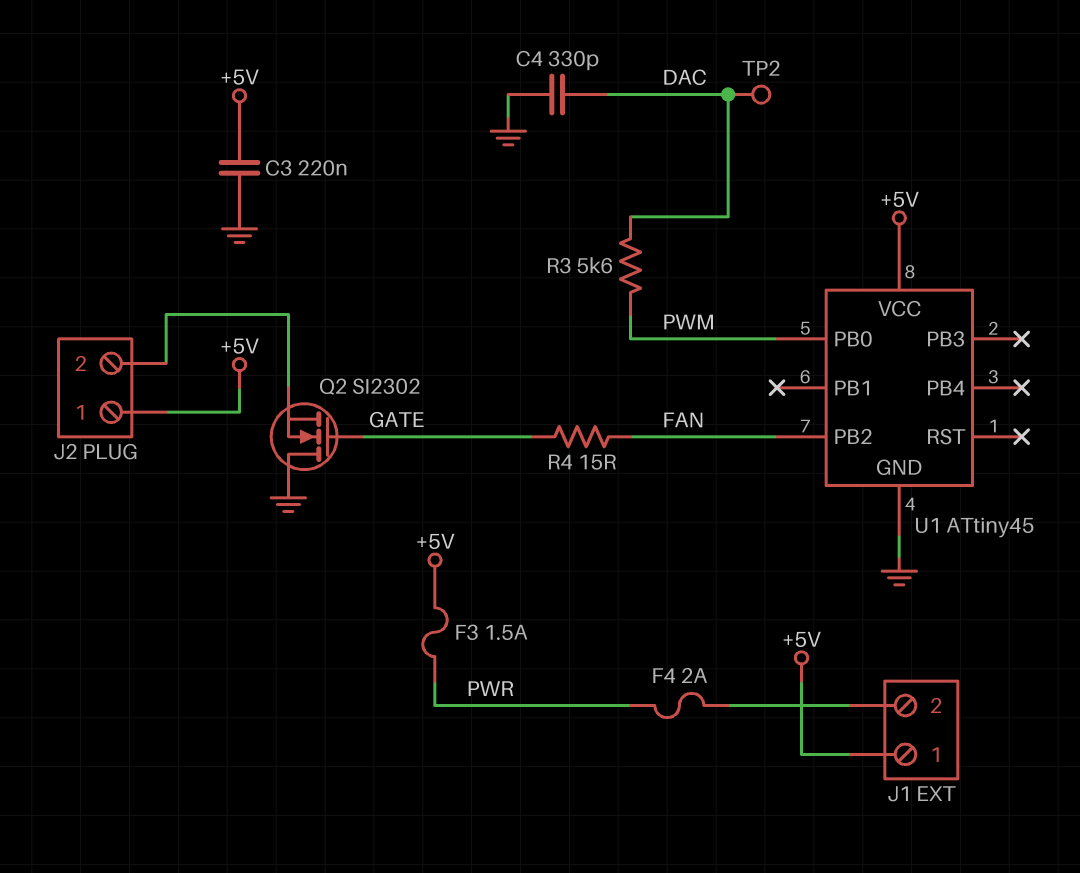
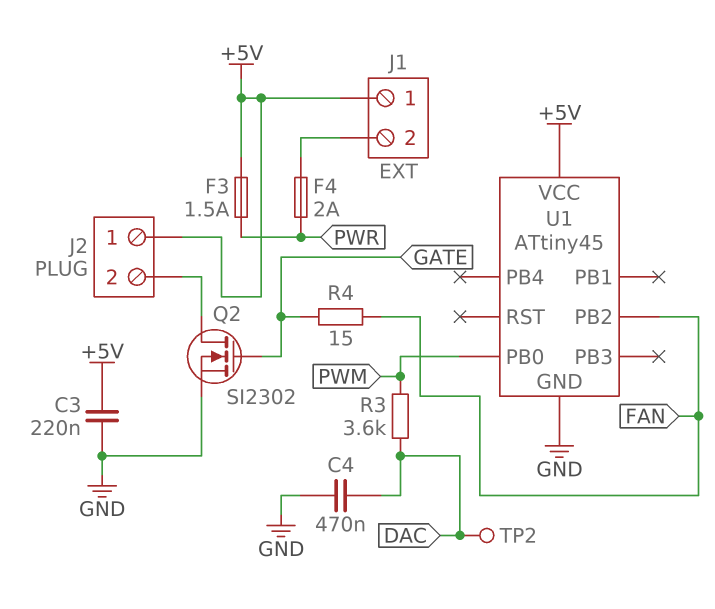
C4: 330pF (DAC, GND) -> 470nF (DAC, GND)
Q2: NMOS SI2302 (G GATE, D GND, S J2/2) -> NMOS SI2302 (G GATE, D J2/2, S GND)
R3: 5.6k (DAC, PWM) -> 3.6k (DAC, PWM)

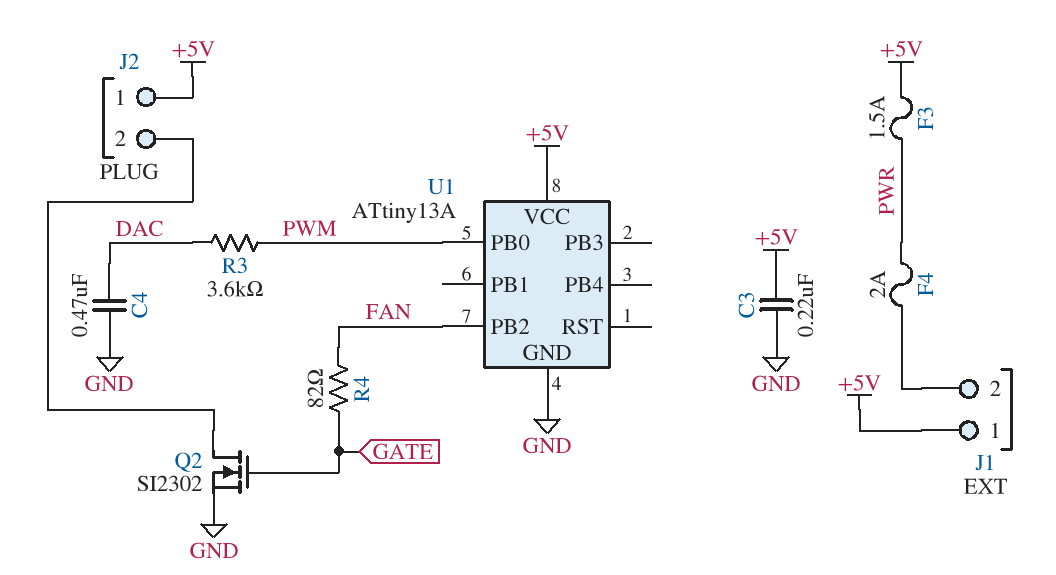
R4: 15 (FAN, GATE) -> 82 (FAN, GATE)
TP2: test point (DAC) -> none
U1: ATtiny45 -> ATtiny13A

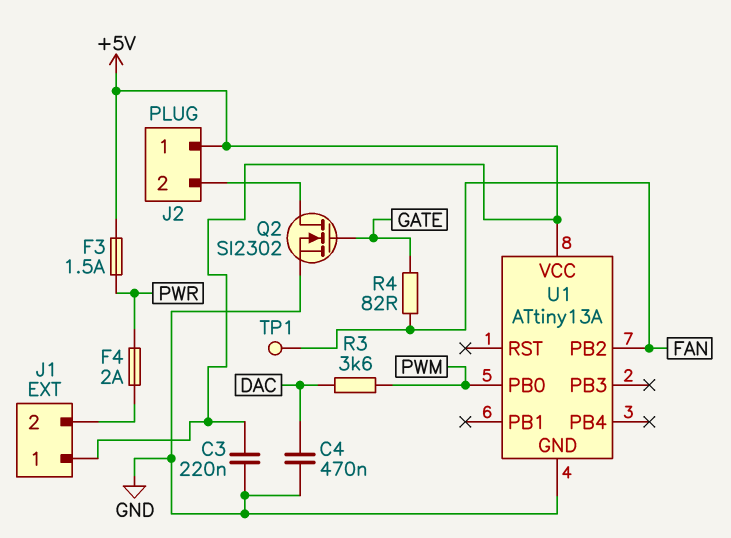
TP1: none -> test point (FAN)

